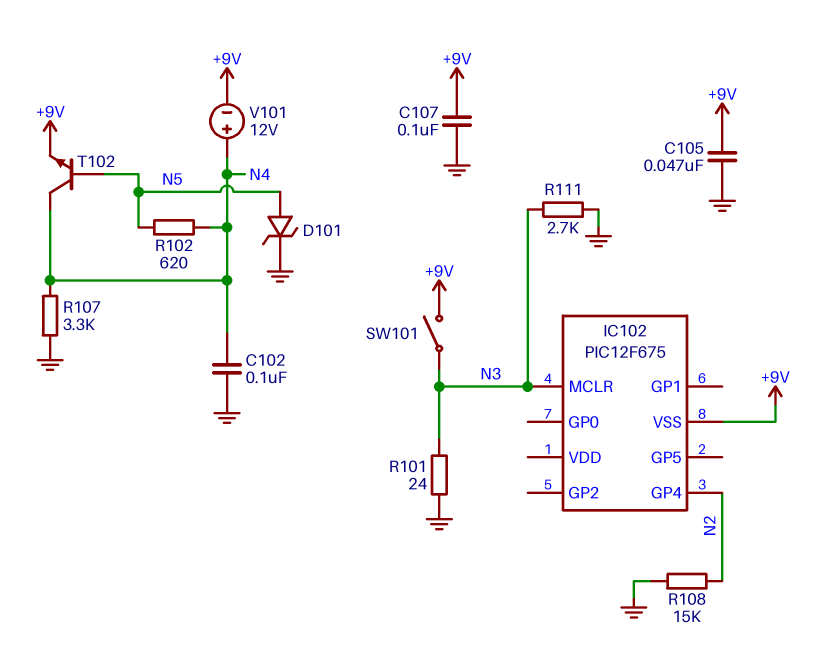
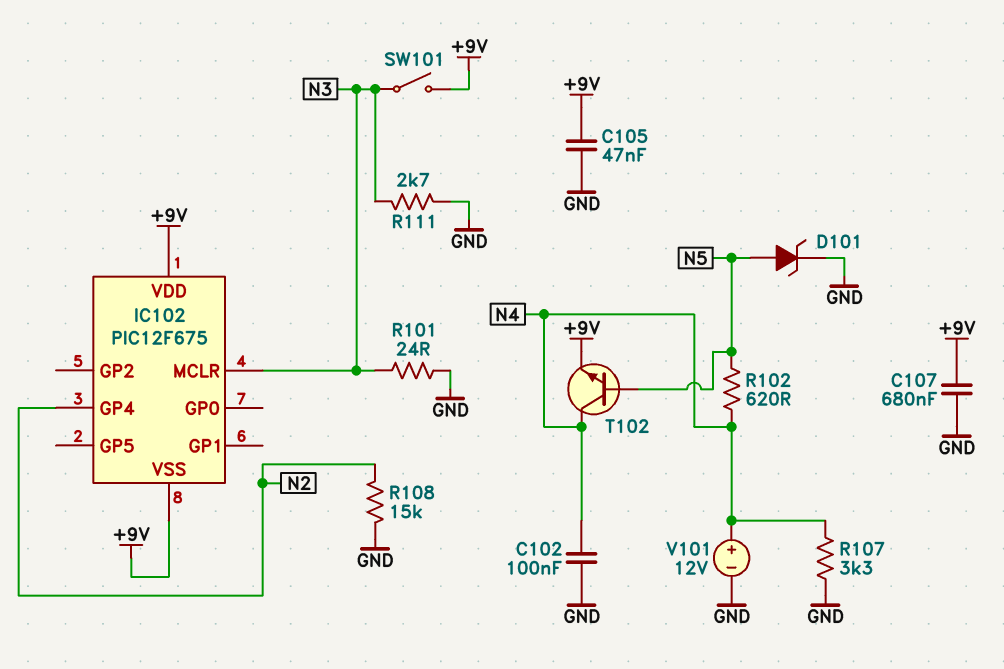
C107: 100nF (+9V, GND) -> 680nF (+9V, GND)
IC102 pin VDD: none -> +9V
V101: 12V (plus N4, minus +9V) -> 12V (plus N4, minus GND)

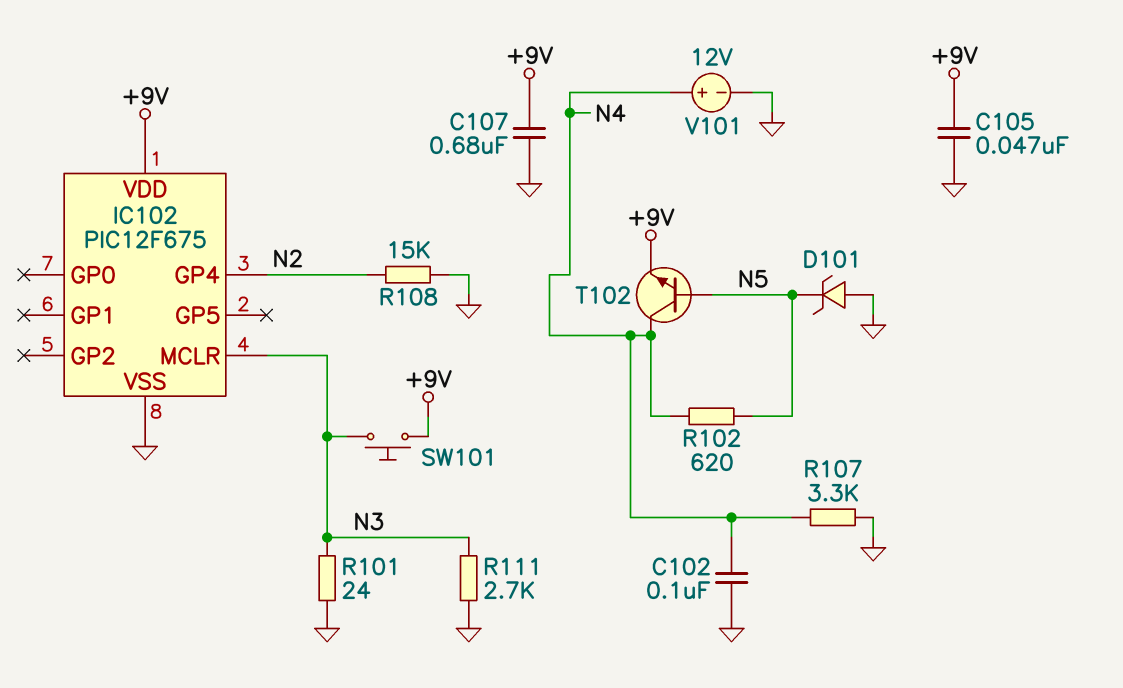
D101: zener (A N5, K GND) -> zener (A GND, K N5)
IC102 pin VSS: +9V -> GND
SW101: switch (+9V, N3) -> button (+9V, N3)

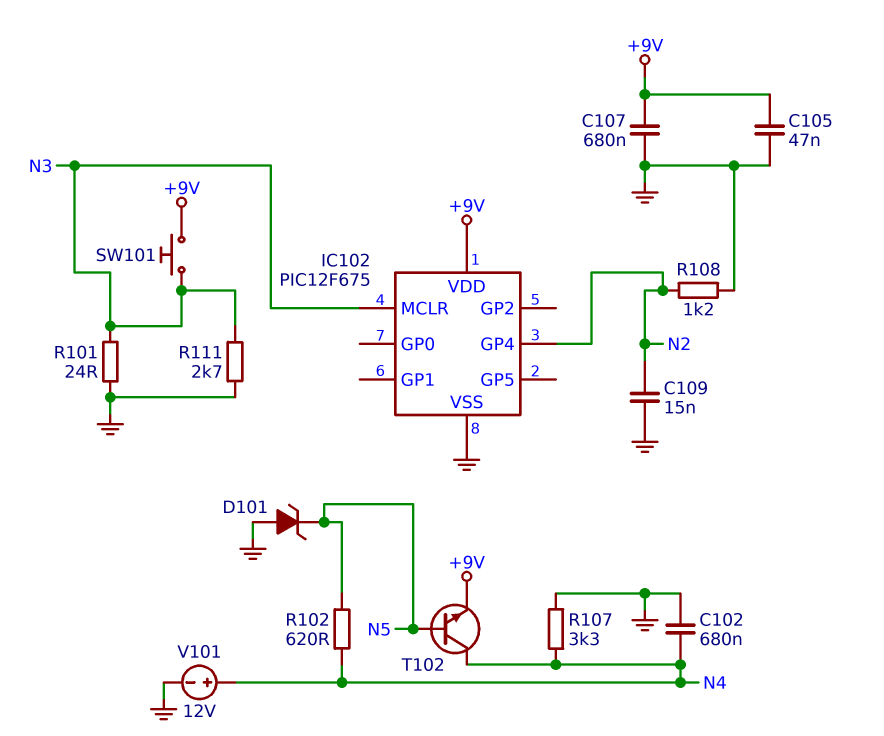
C102: 100nF (GND, N4) -> 680nF (GND, N4)
C109: none -> 15nF (GND, N2)
R108: 15k (GND, N2) -> 1.2k (GND, N2)

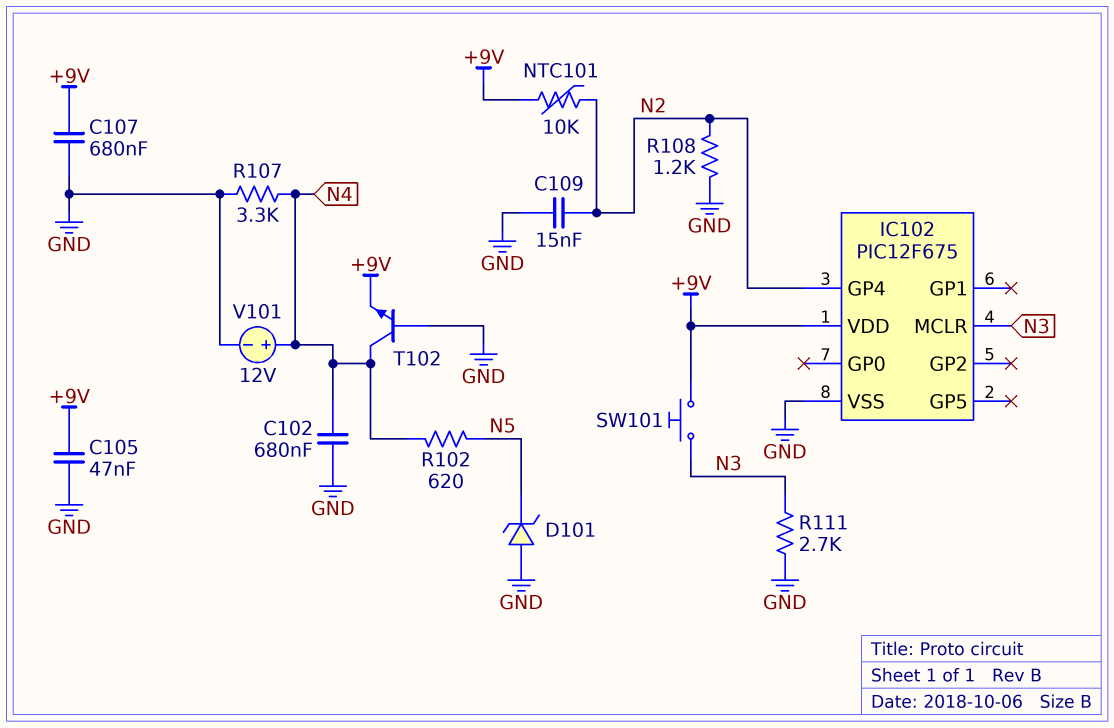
NTC101: none -> 10k (+9V, N2)
R101: 24 (GND, N3) -> none
T102: NPN (B N5, C N4, E +9V) -> NPN (B GND, C N4, E +9V)

